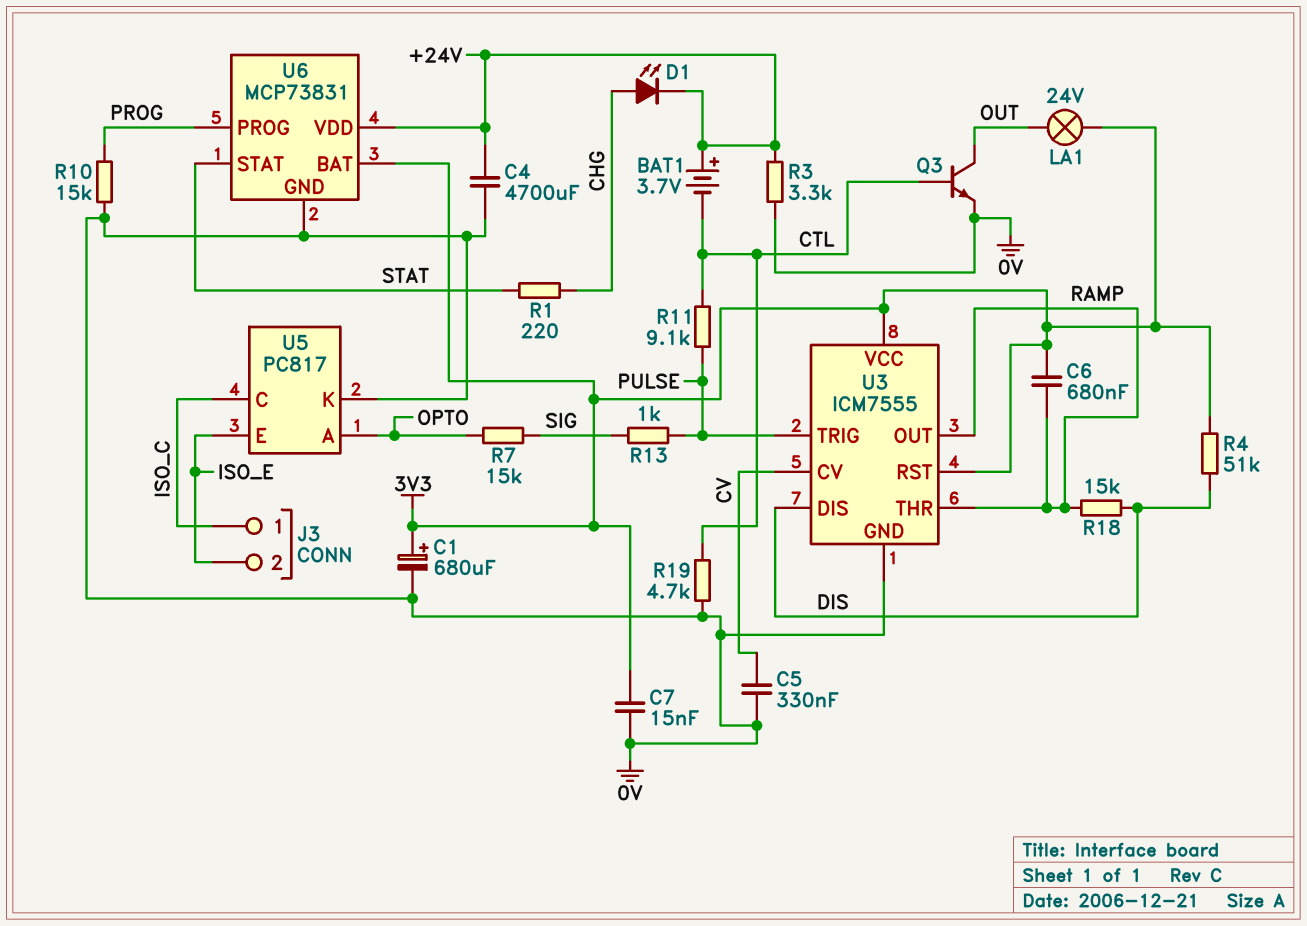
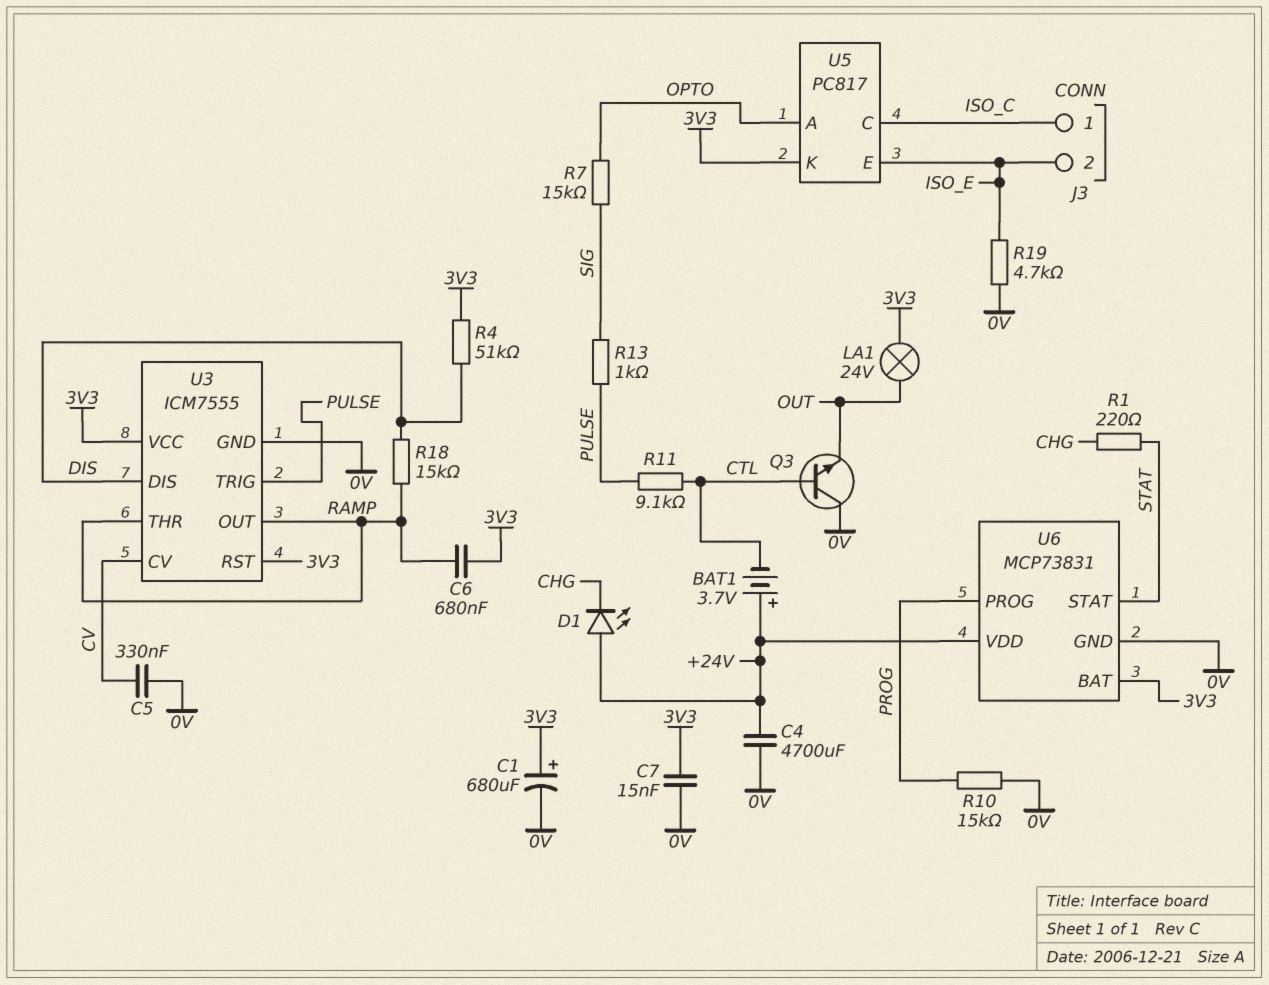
D1: LED (A CHG, K +24V) -> LED (A +24V, K CHG)
Q3: NPN (B CTL, C OUT, E 0V) -> NPN (B CTL, C 0V, E OUT)
R3: 3.3k (+24V, 0V) -> none
R19: 4.7k (0V, CTL) -> 4.7k (0V, ISO_E)
U5 pin K: 0V -> 3V3

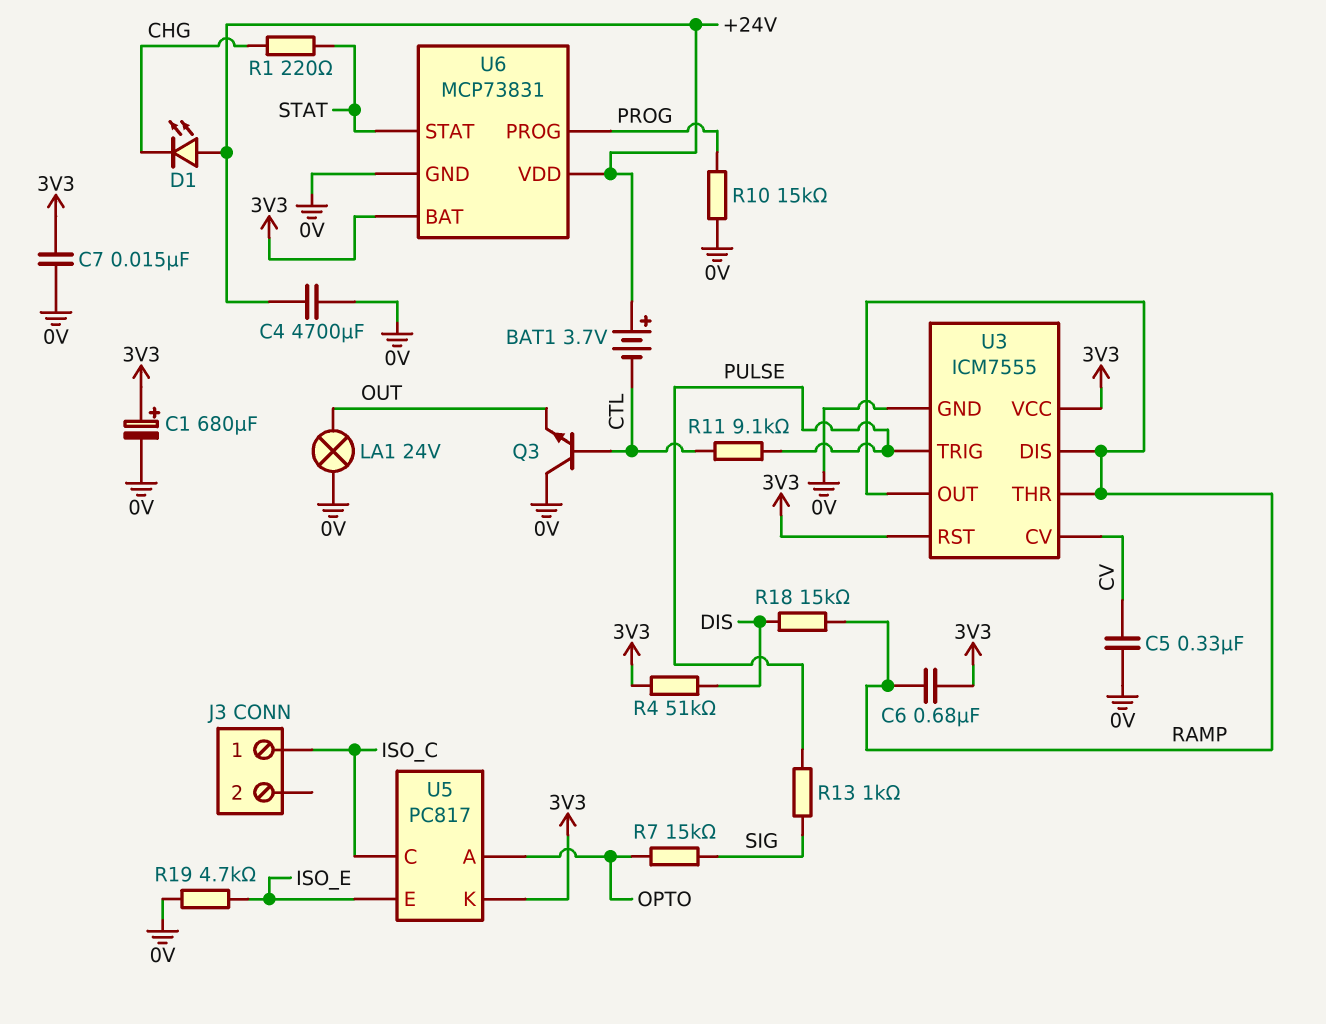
J3 pin 2: ISO_E -> none
LA1: lamp 24V (3V3, OUT) -> lamp 24V (0V, OUT)
U3 pin DIS: DIS -> RAMP

